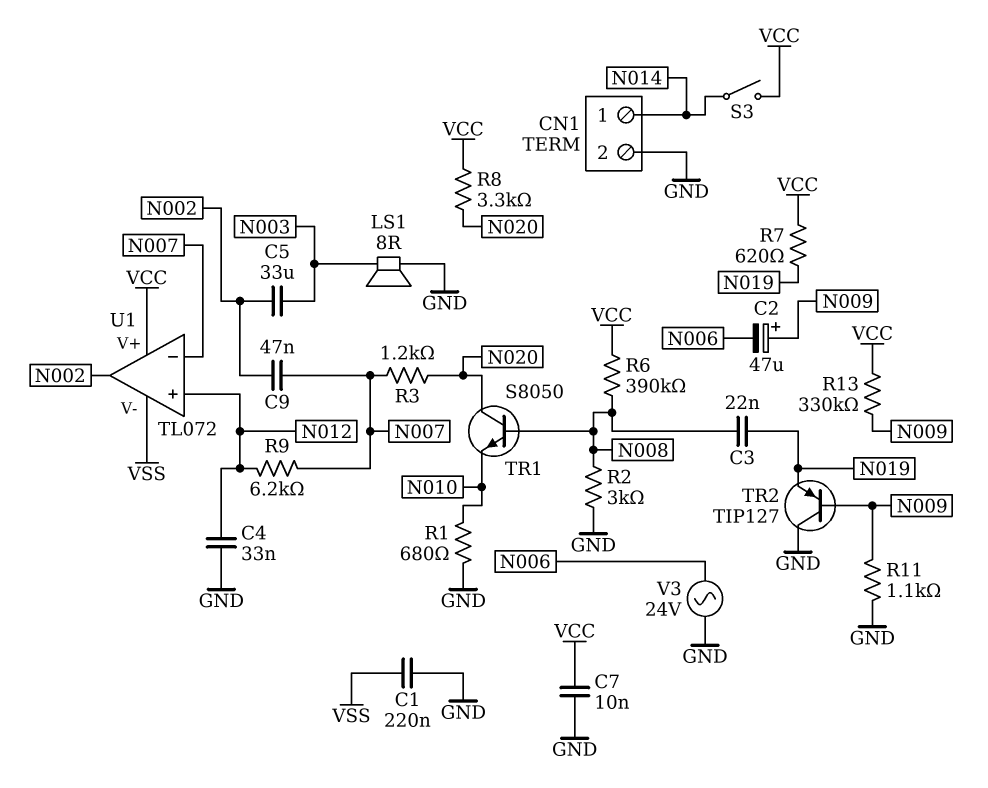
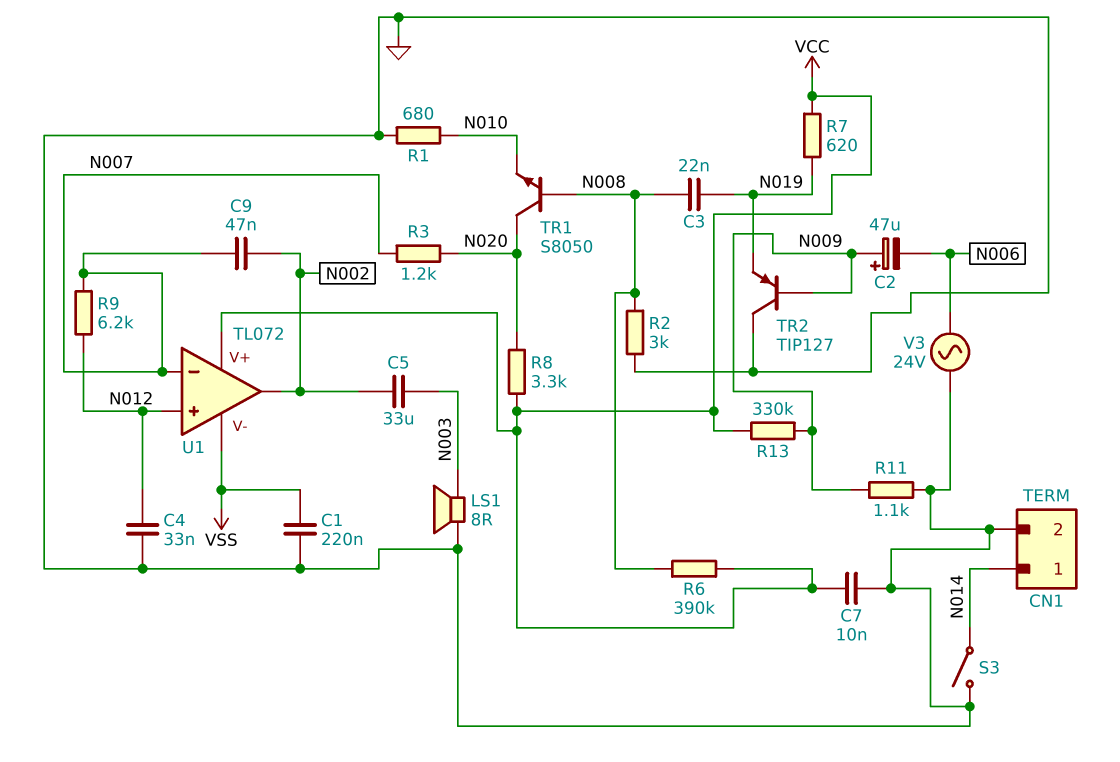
S3: switch (N014, VCC) -> switch (GND, N014)

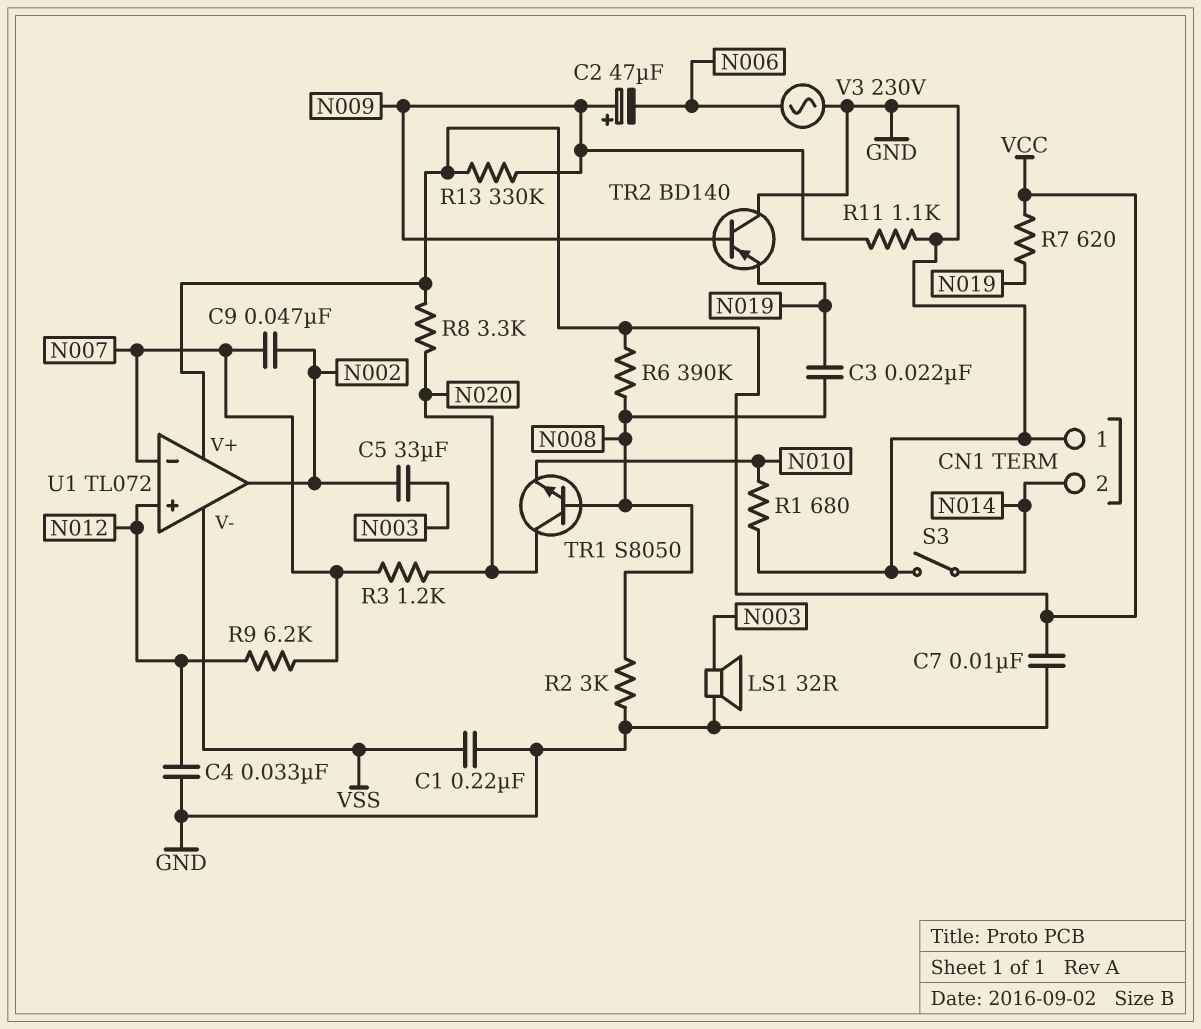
CN1 pin 1: N014 -> GND
CN1 pin 2: GND -> N014
LS1: speaker 8R (GND, N003) -> speaker 32R (GND, N003)
TR2: PNP TIP127 (B N009, C GND, E N019) -> PNP BD140 (B N009, C GND, E N019)
V3: AC 24V (GND, N006) -> AC 230V (GND, N006)

